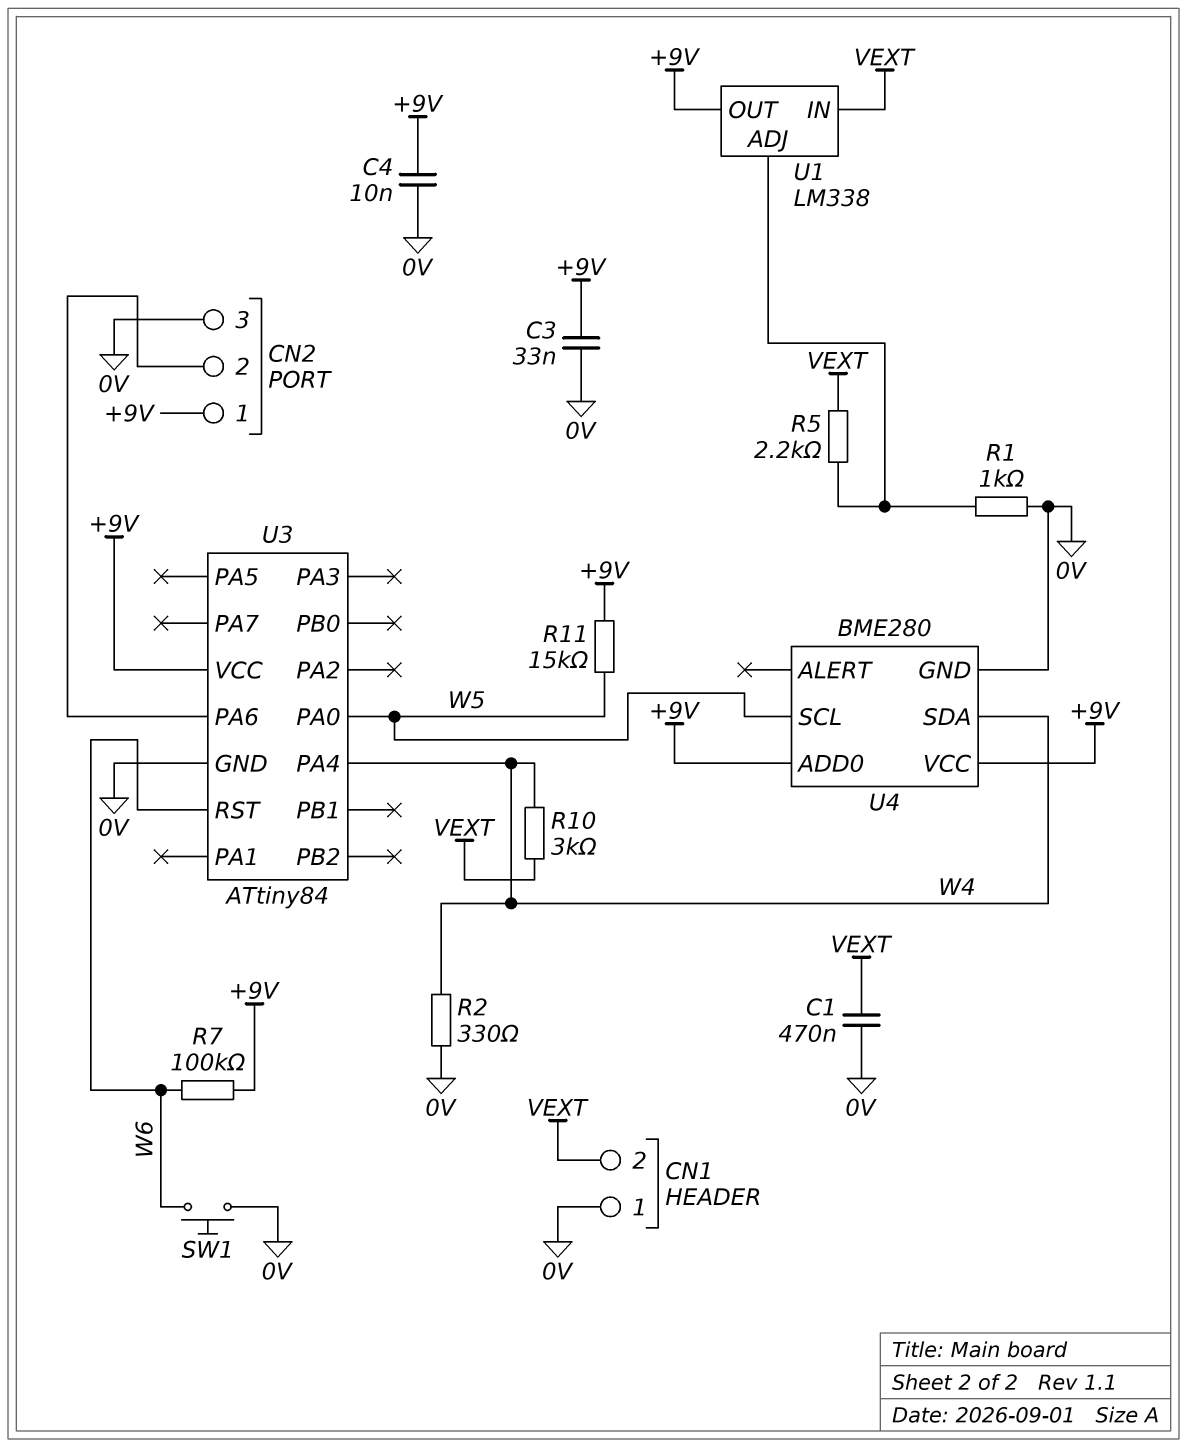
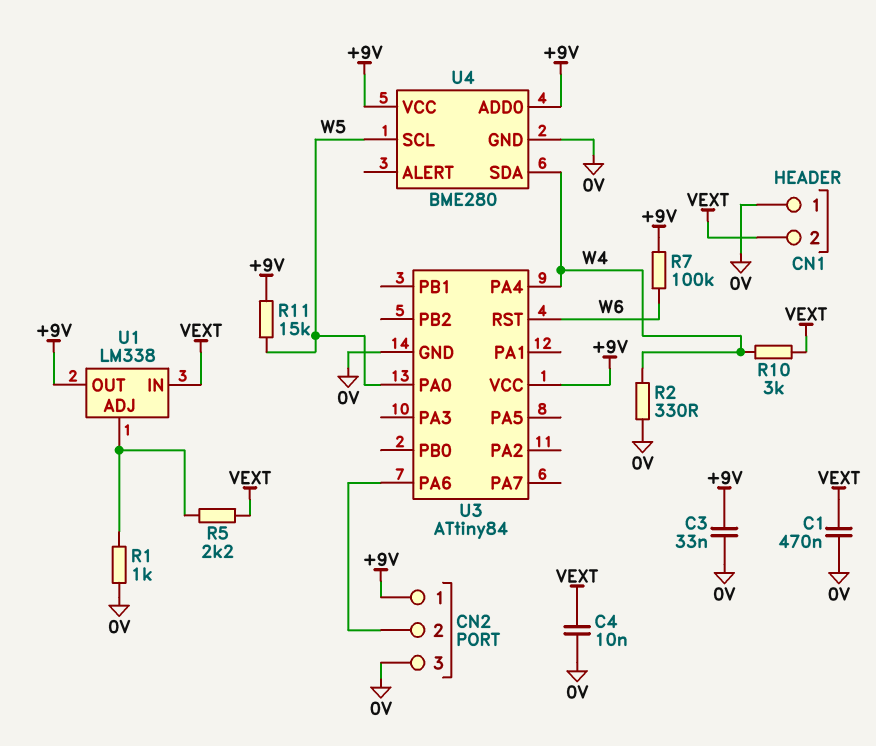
C4: 10nF (+9V, 0V) -> 10nF (0V, VEXT)
SW1: button (0V, W6) -> none

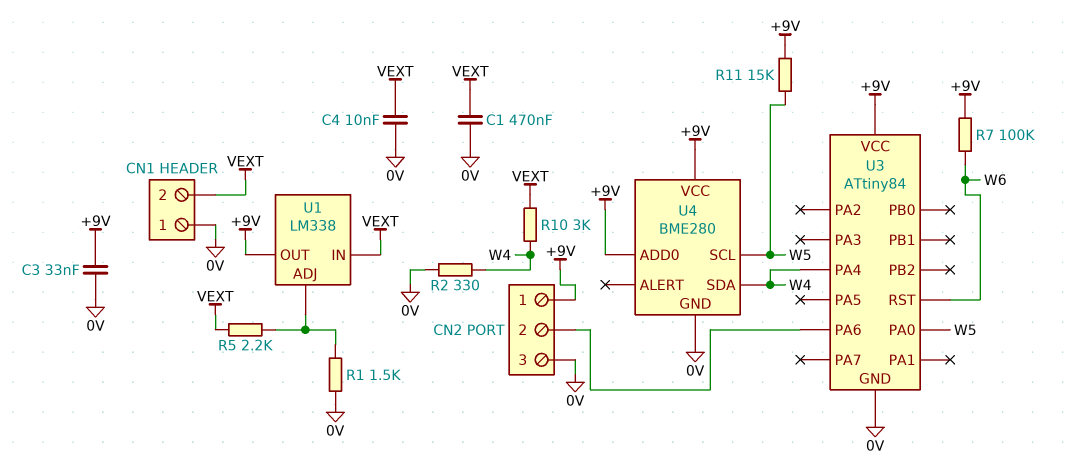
R1: 1k (0V, U1/ADJ) -> 1.5k (0V, U1/ADJ)

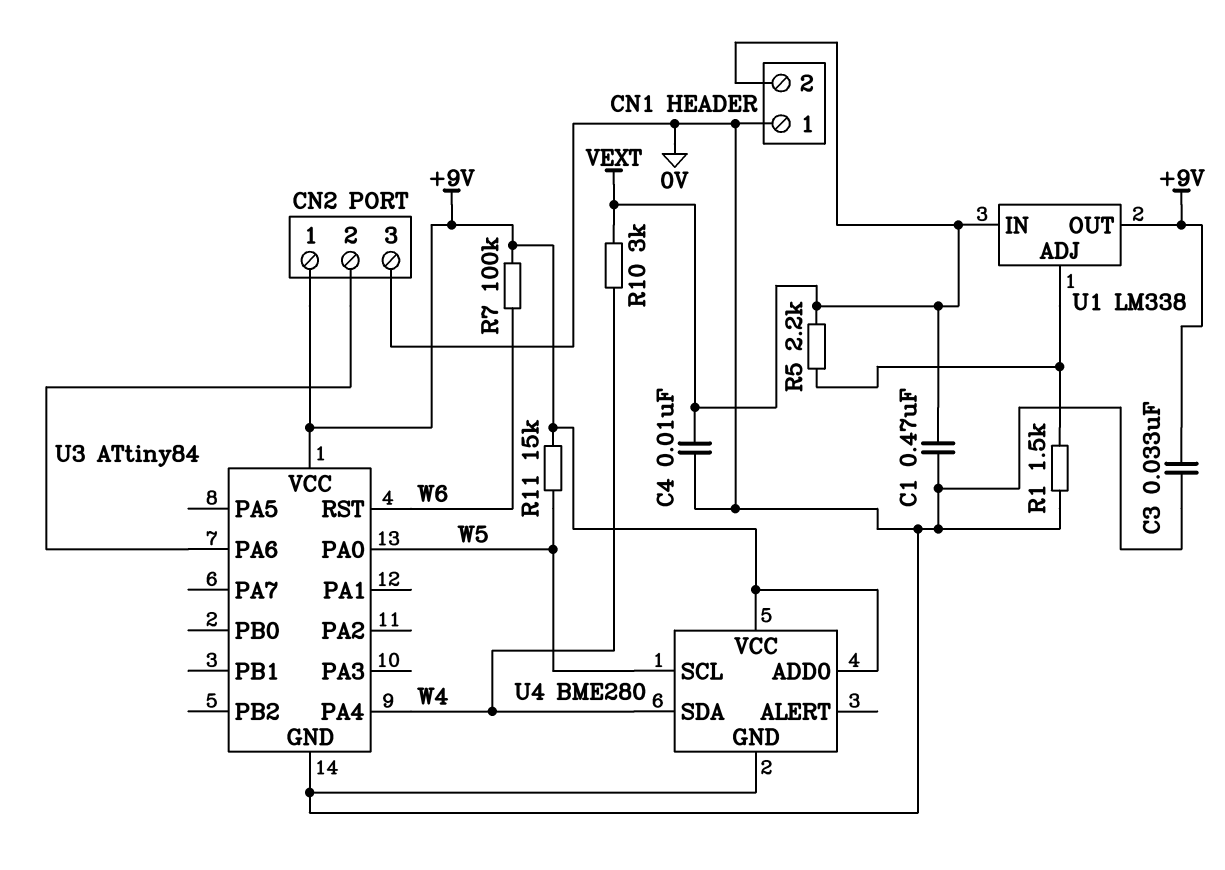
R2: 330 (0V, W4) -> none

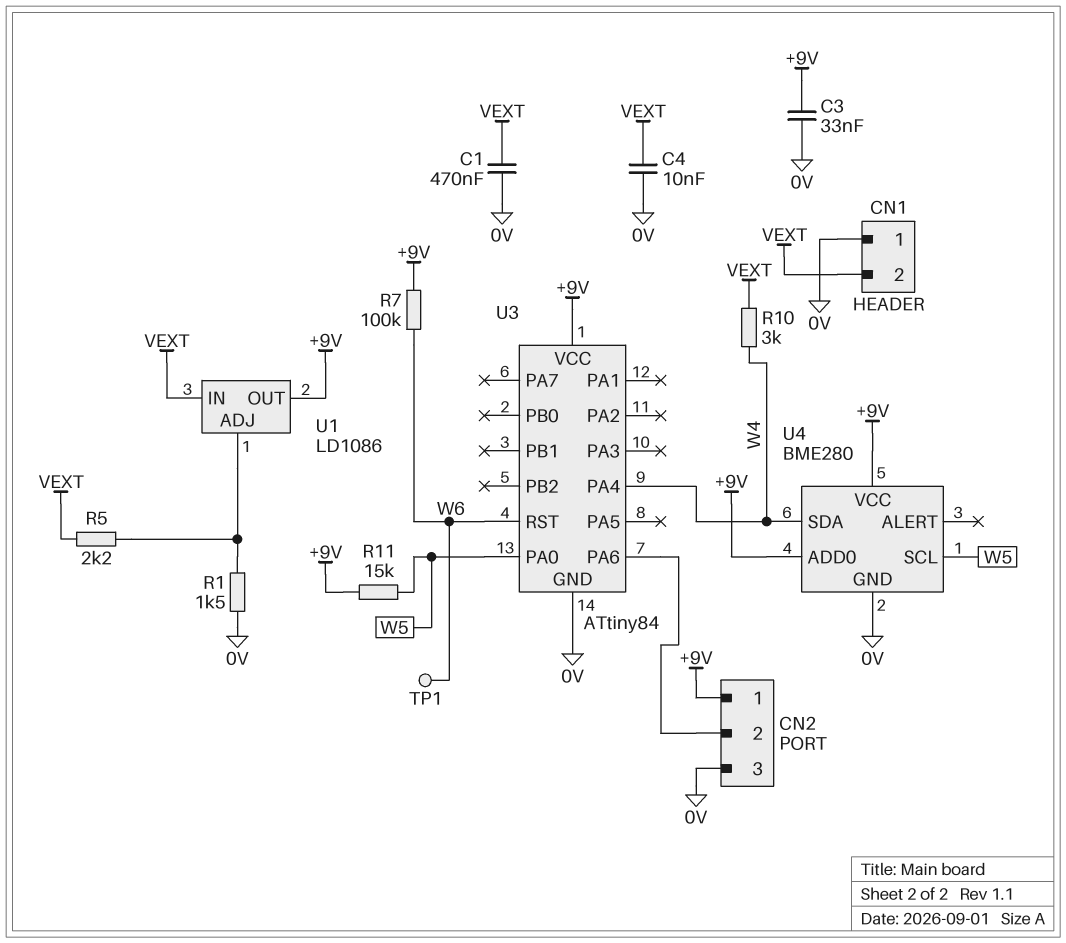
TP1: none -> test point (W6)
U1: LM338 -> LD1086

